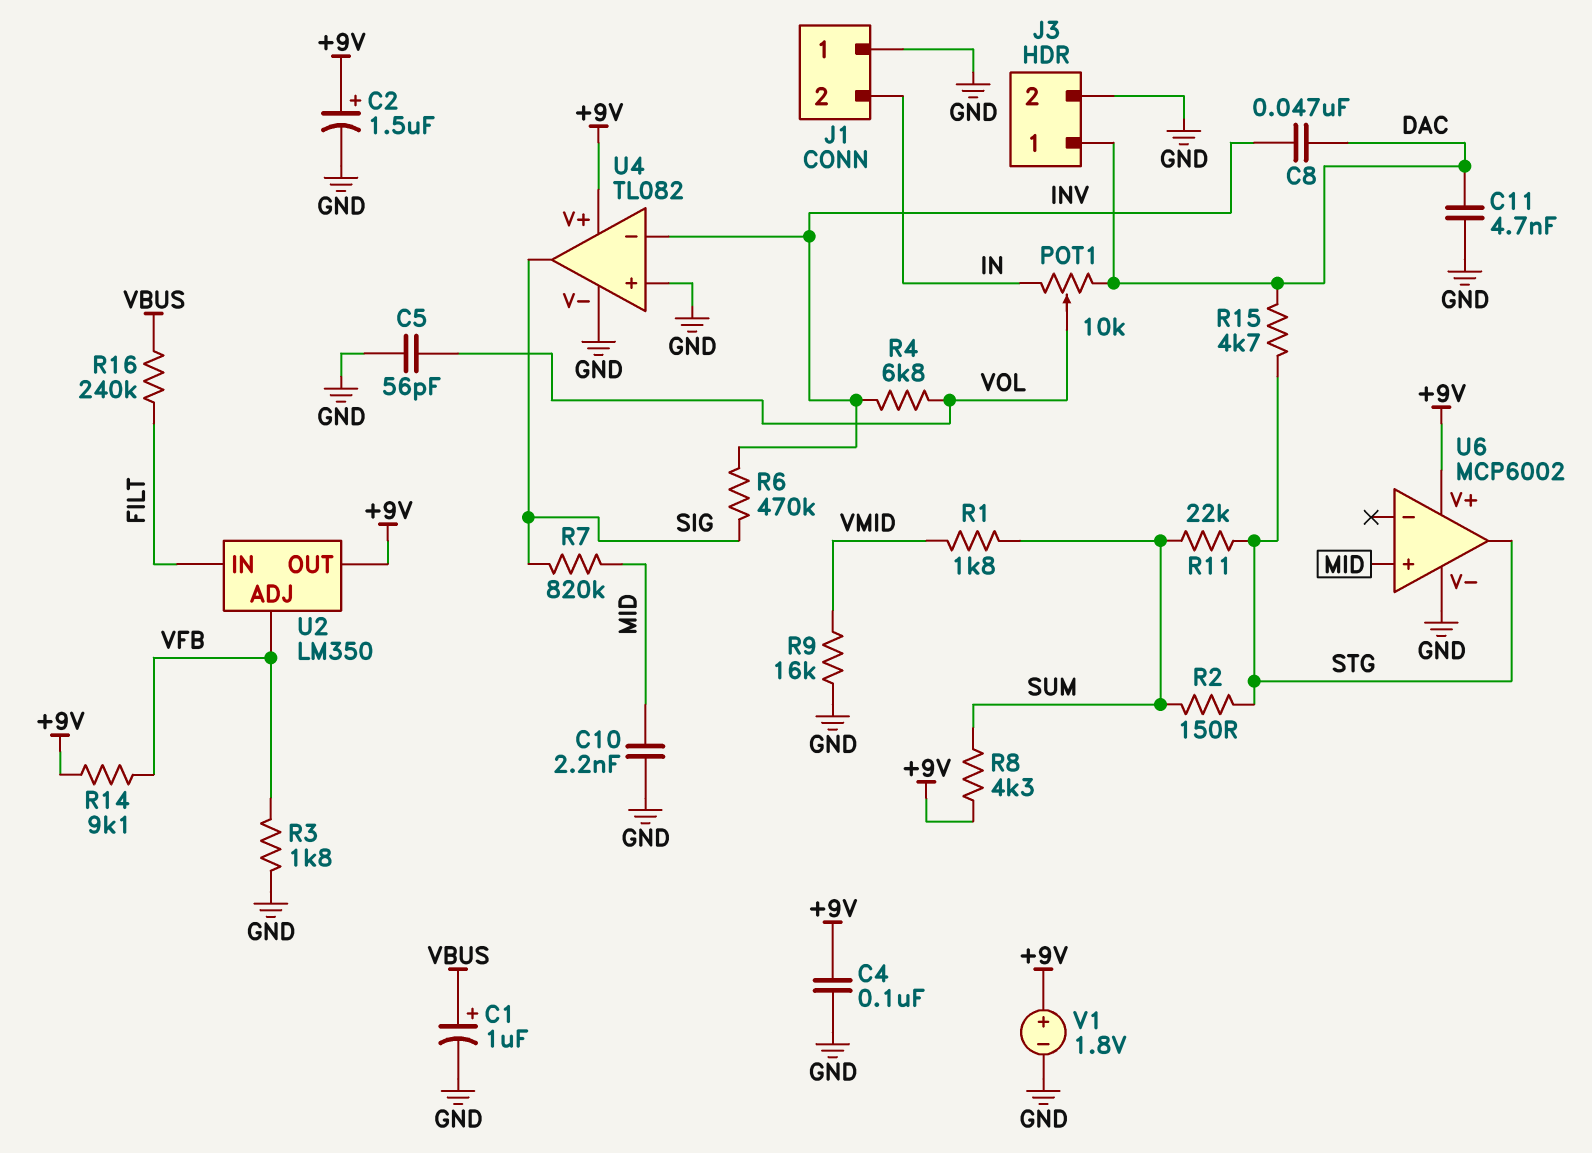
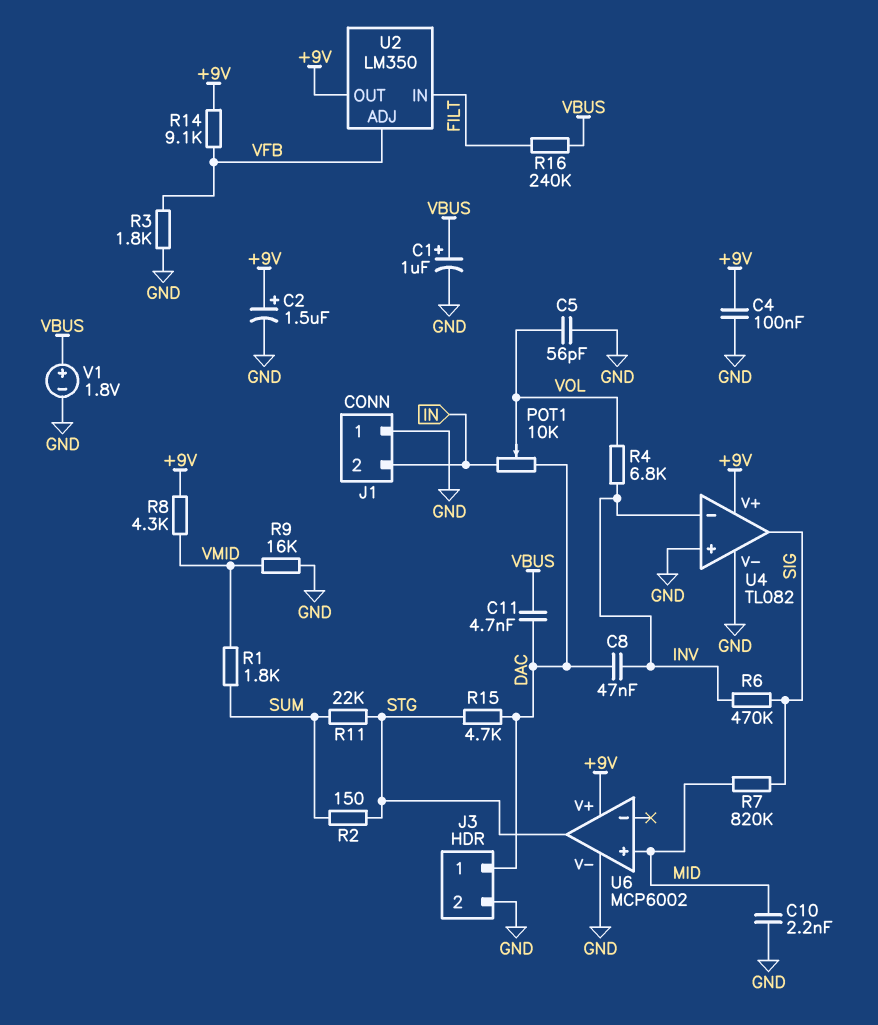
C11: 4.7nF (DAC, GND) -> 4.7nF (DAC, VBUS)
R8: 4.3k (+9V, SUM) -> 4.3k (+9V, VMID)
V1: 1.8V (plus +9V, minus GND) -> 1.8V (plus VBUS, minus GND)

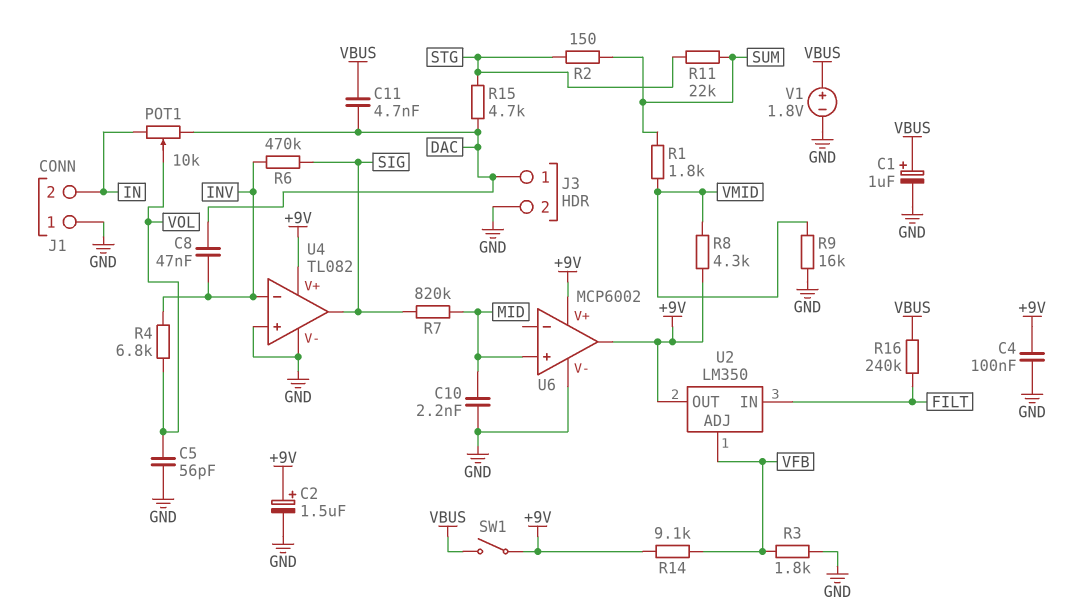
SW1: none -> switch (+9V, VBUS)
U6 pin out: STG -> +9V

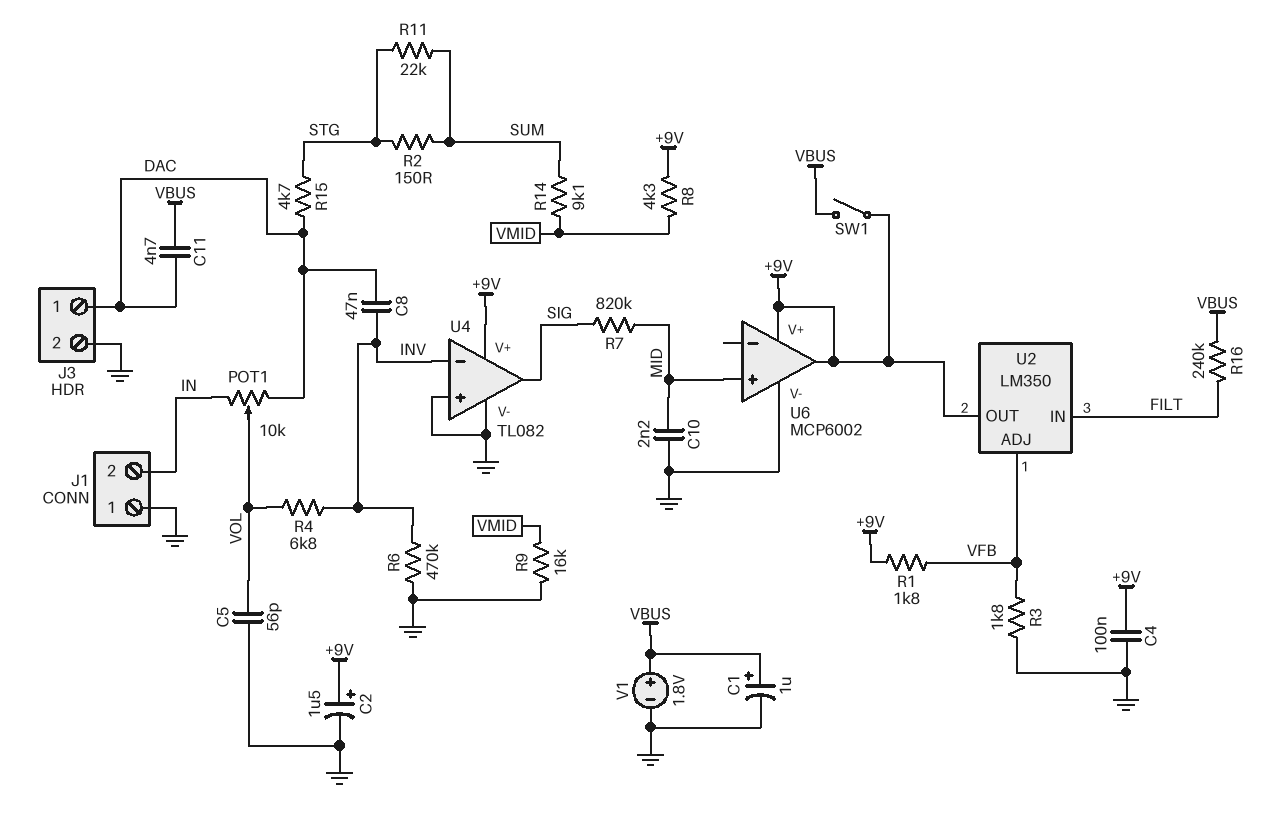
R1: 1.8k (SUM, VMID) -> 1.8k (+9V, VFB)
R6: 470k (INV, SIG) -> 470k (GND, INV)
R14: 9.1k (+9V, VFB) -> 9.1k (SUM, VMID)

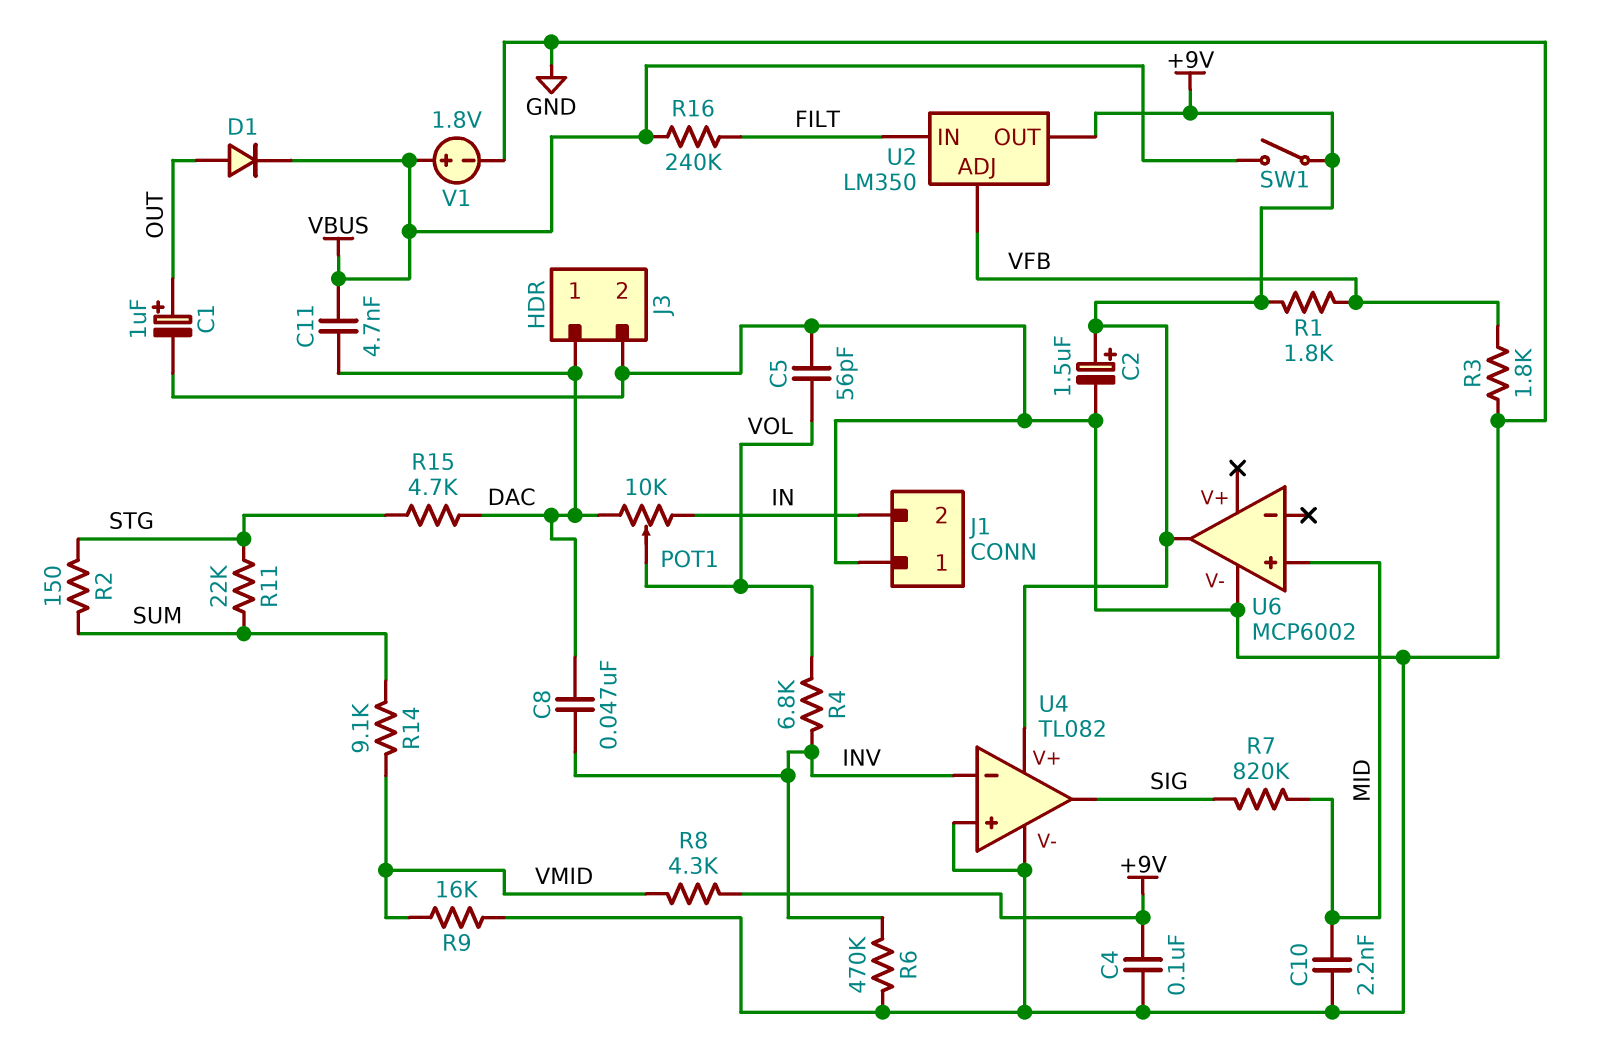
C1: 1uF (plus VBUS, minus GND) -> 1uF (plus OUT, minus GND)
D1: none -> diode (A OUT, K VBUS)
U6 pin V+: +9V -> none

